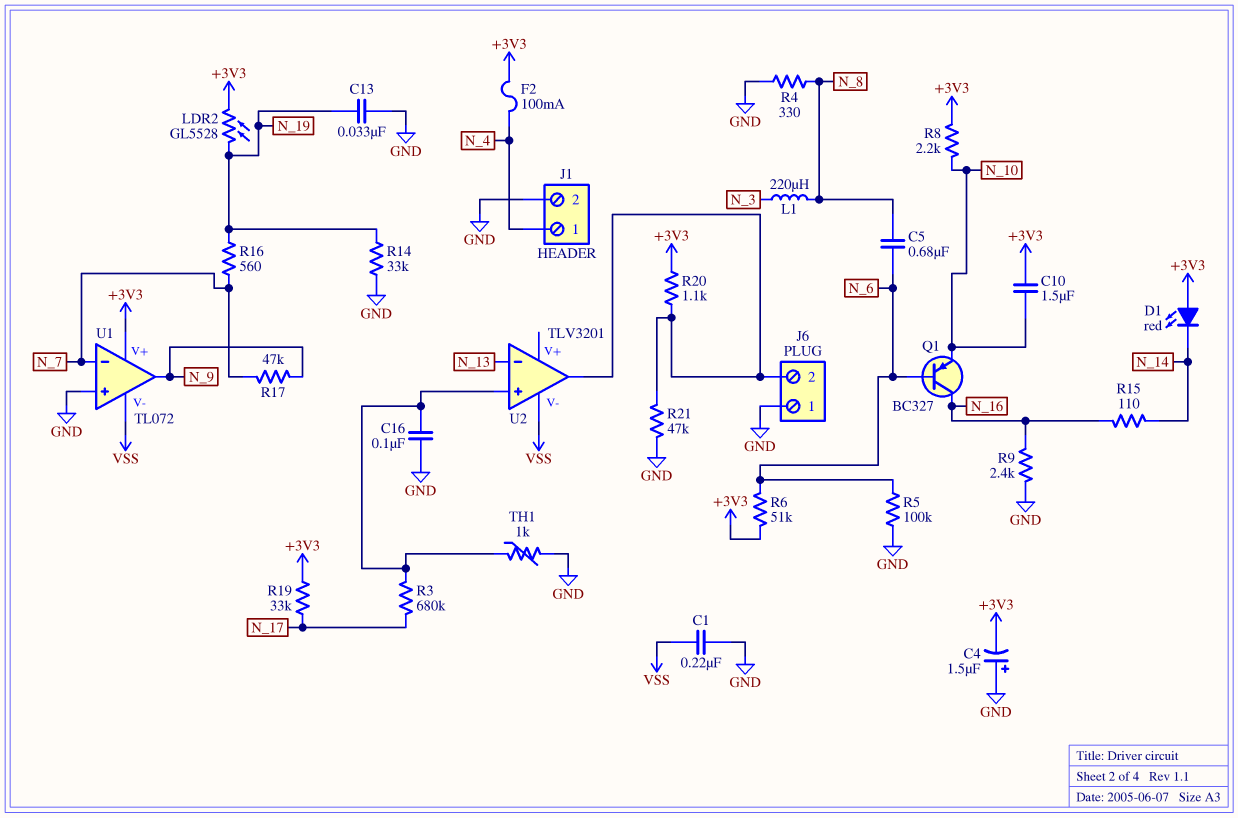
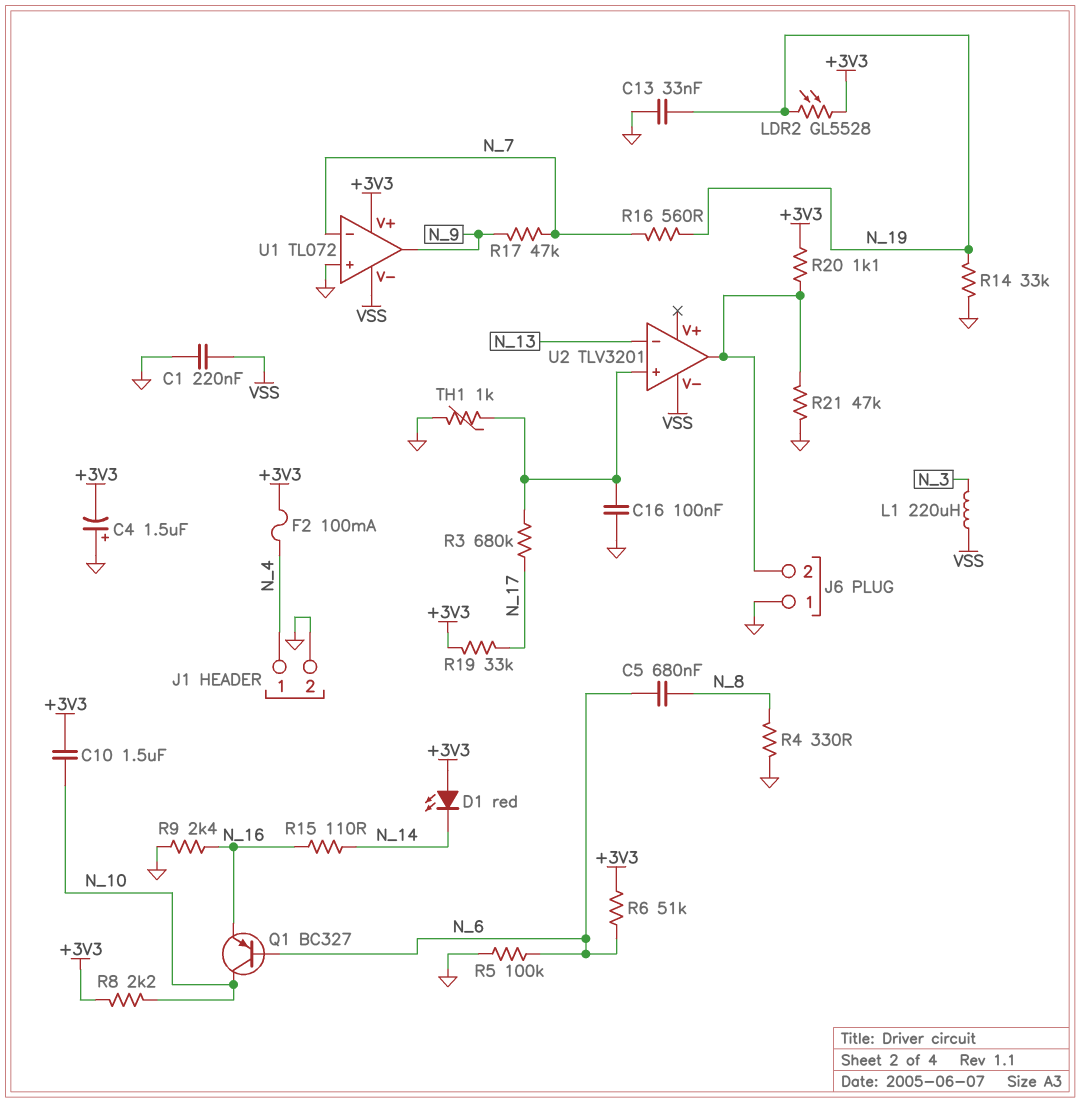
L1: 220uH (N_3, N_8) -> 220uH (N_3, VSS)
Q1: PNP BC327 (B N_6, C N_16, E N_10) -> PNP BC327 (B N_6, C N_10, E N_16)

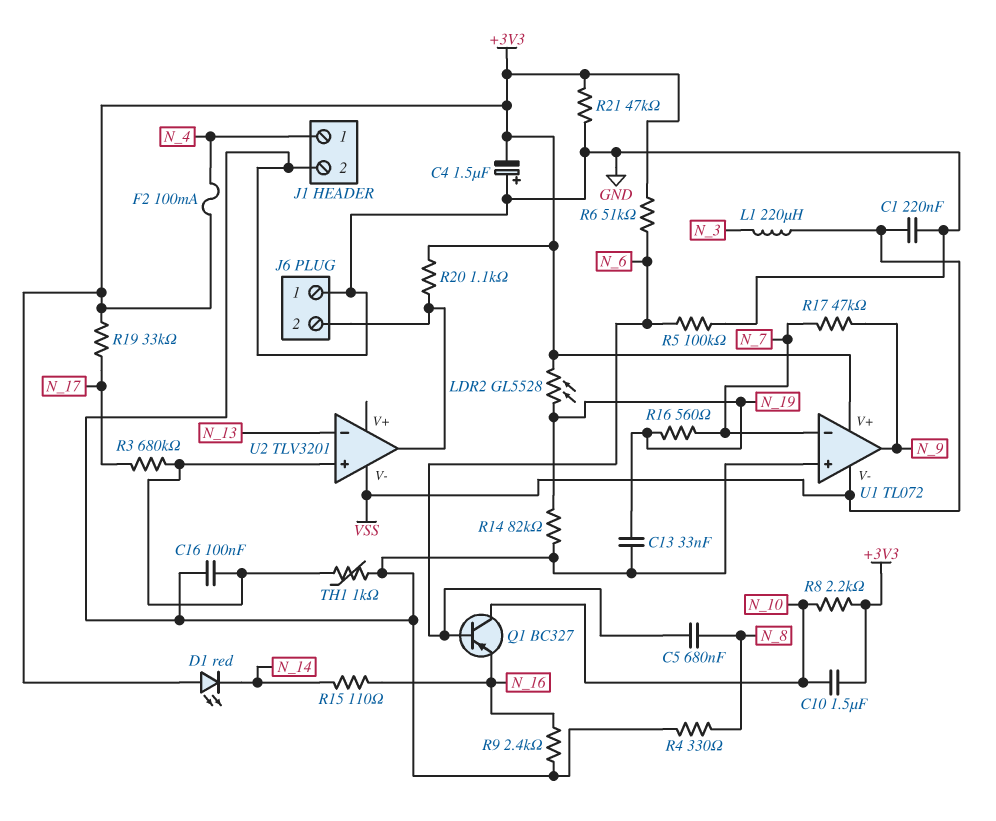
R14: 33k (GND, N_19) -> 82k (GND, N_19)
R21: 47k (GND, J6/2) -> 47k (+3V3, GND)

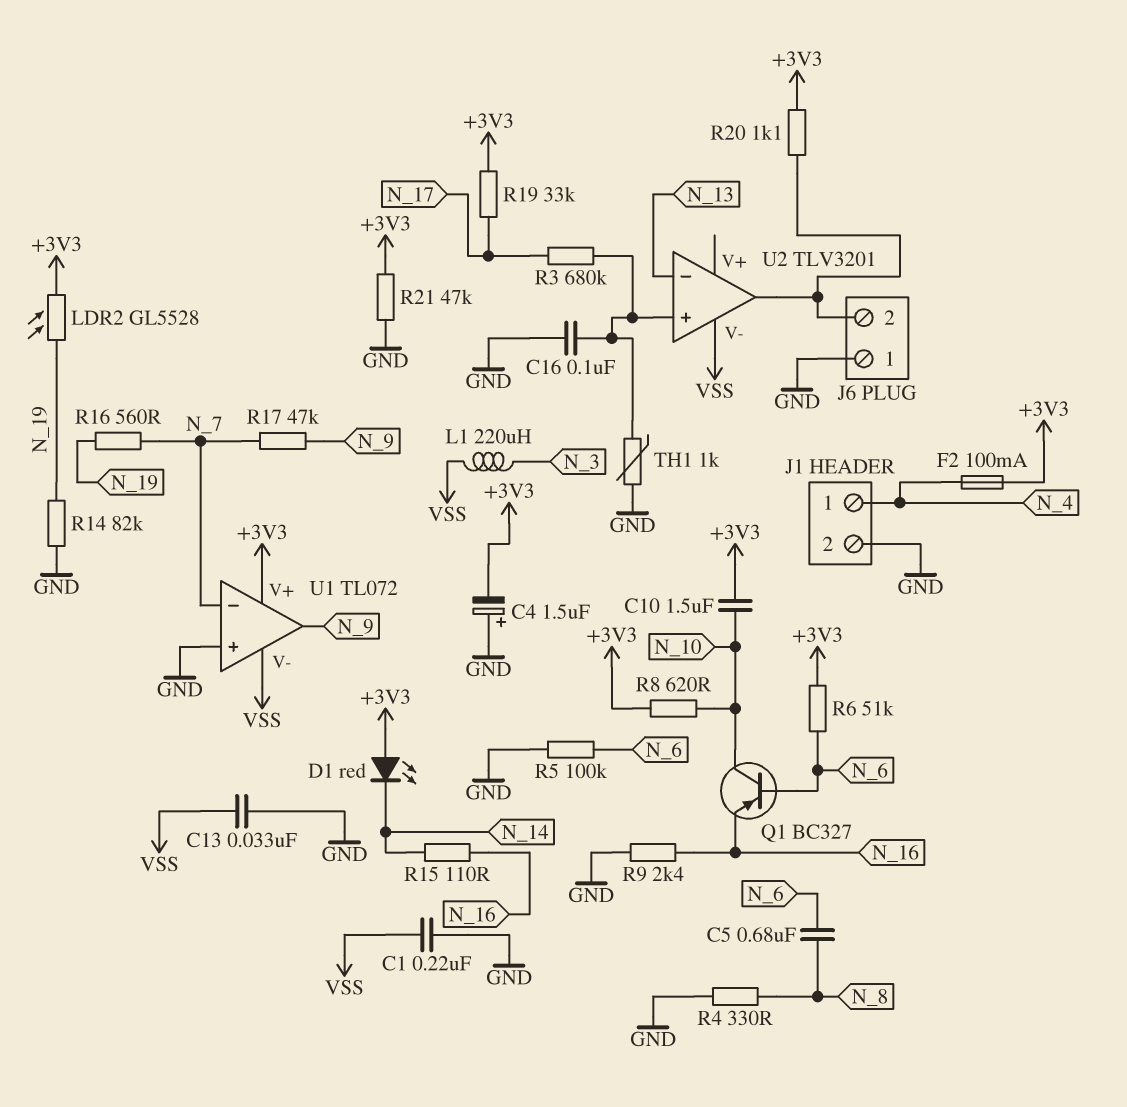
C13: 33nF (GND, N_19) -> 33nF (GND, VSS)
R8: 2.2k (+3V3, N_10) -> 620 (+3V3, N_10)

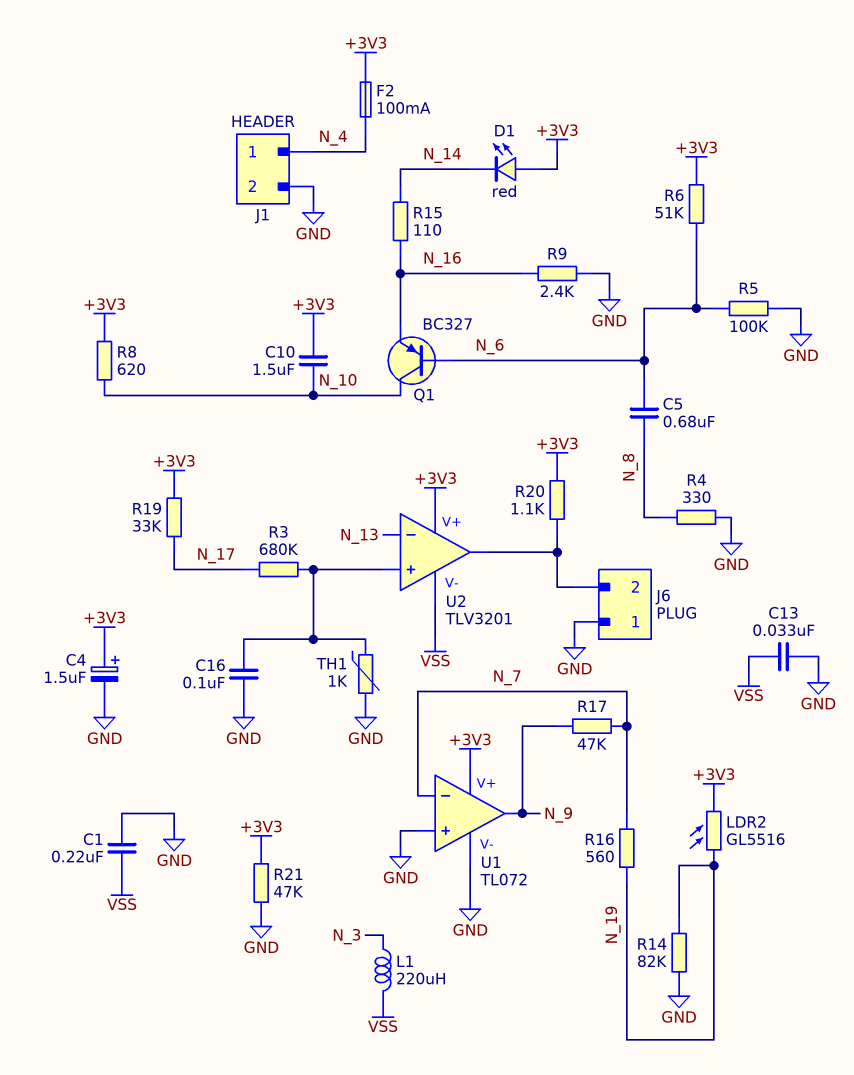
C4: 1.5uF (plus GND, minus +3V3) -> 1.5uF (plus +3V3, minus GND)
LDR2: GL5528 (+3V3, N_19) -> GL5516 (+3V3, N_19)
U1 pin V-: VSS -> GND
U2 pin V+: none -> +3V3

